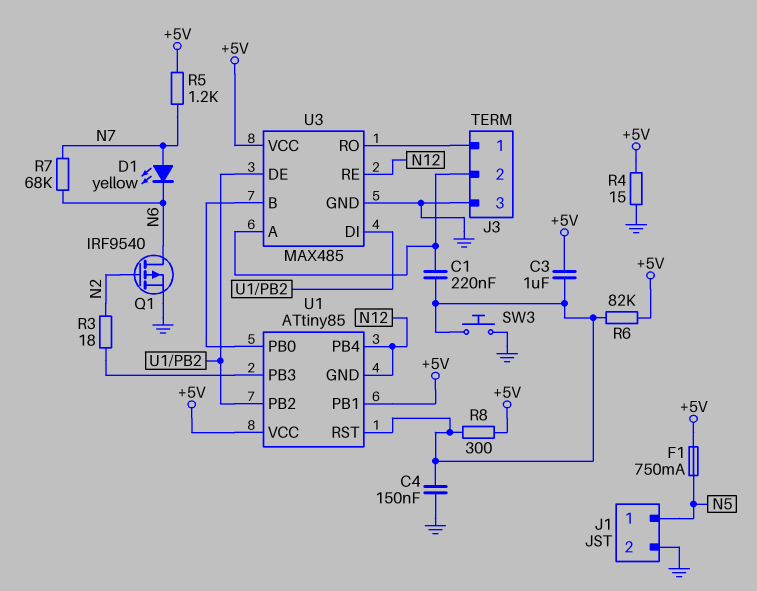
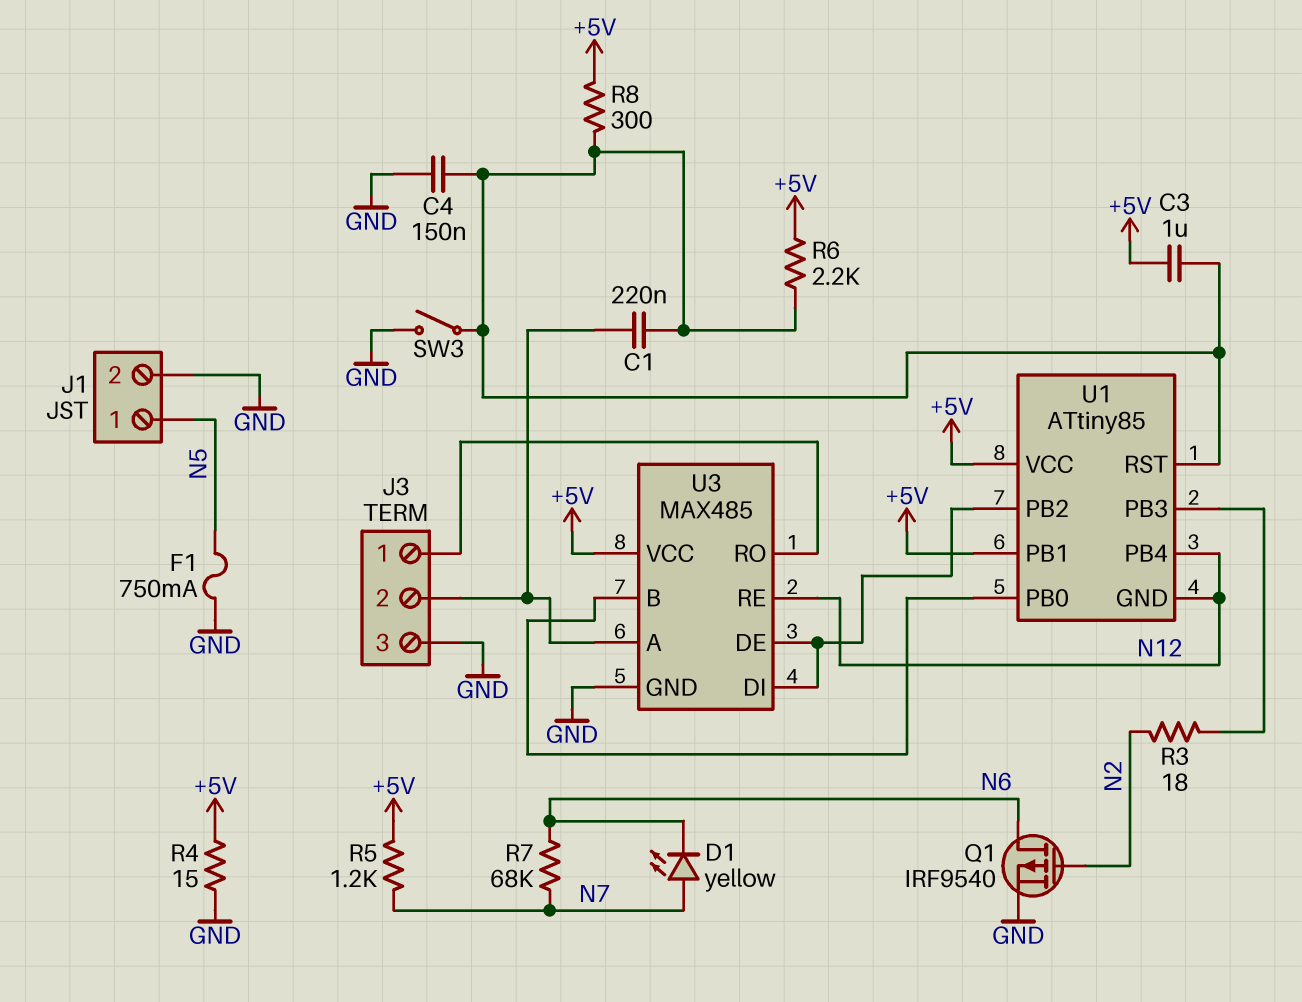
F1: 750mA (+5V, N5) -> 750mA (GND, N5)
R6: 82k (+5V, U1/RST) -> 2.2k (+5V, U1/RST)
SW3: button (GND, U1/RST) -> switch (GND, U1/RST)

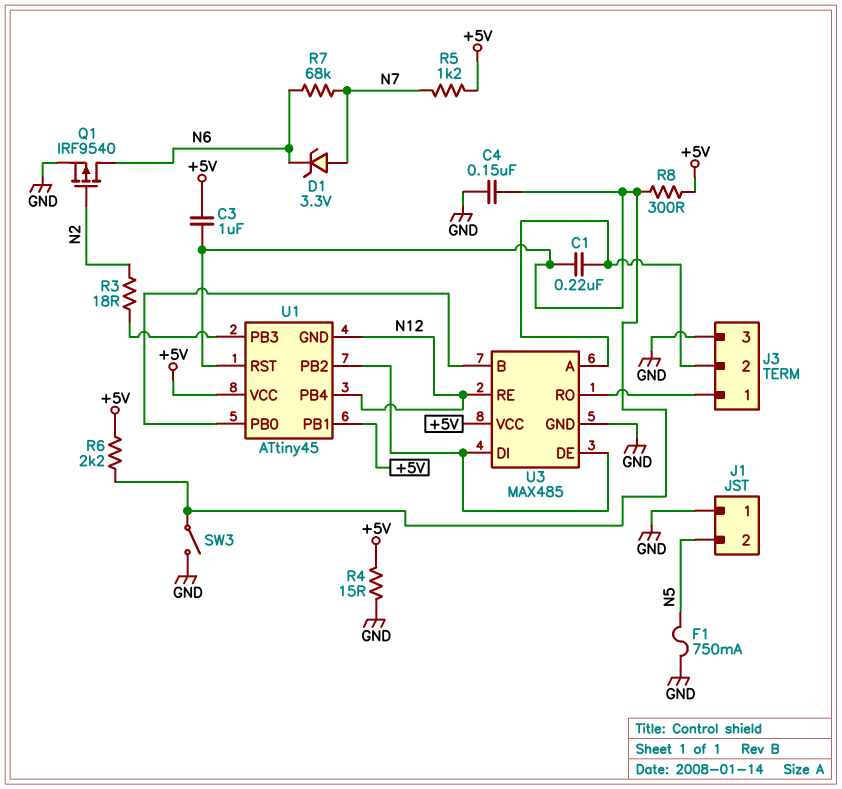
D1: LED yellow (A N7, K N6) -> zener 3.3V (A N7, K N6)
J1 pin 1: N5 -> GND
J1 pin 2: GND -> N5
U1: ATtiny85 -> ATtiny45

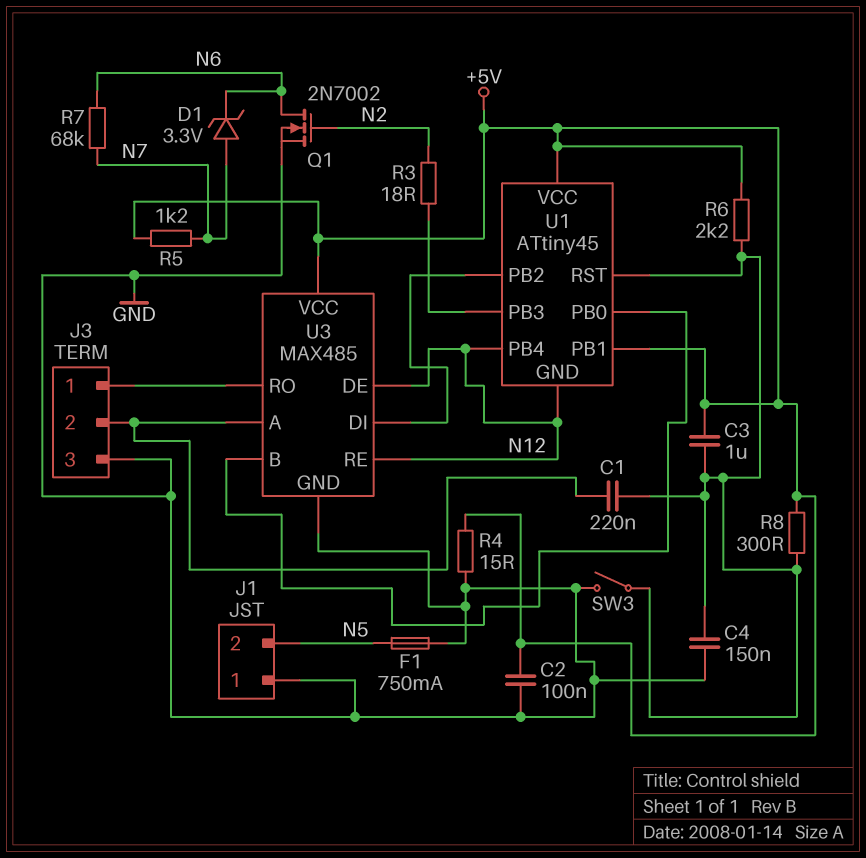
C2: none -> 100nF (+5V, GND)
Q1: PMOS IRF9540 (G N2, D N6, S GND) -> NMOS 2N7002 (G N2, D N6, S GND)
U3 pin DE: U1/PB2 -> N12

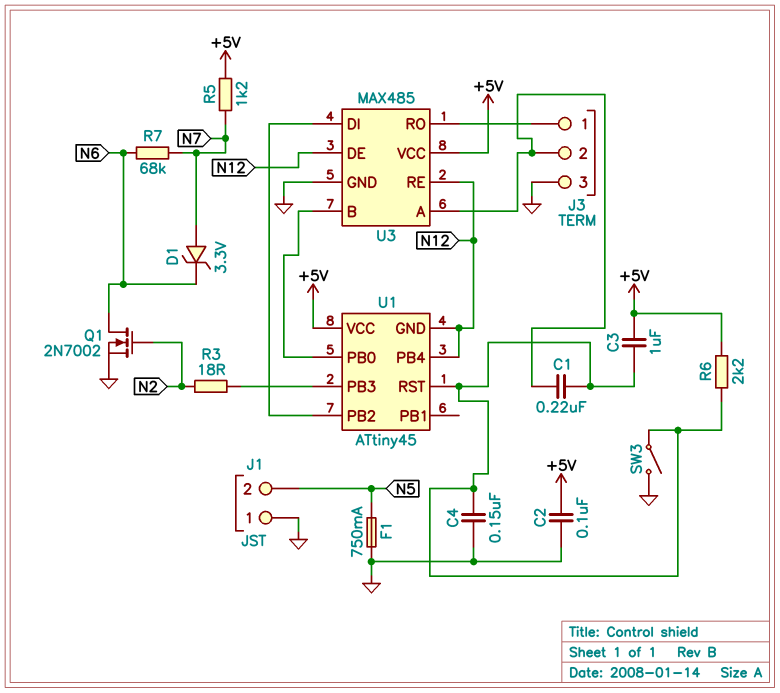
R4: 15 (+5V, GND) -> none
R8: 300 (+5V, U1/RST) -> none
U1 pin PB1: +5V -> none

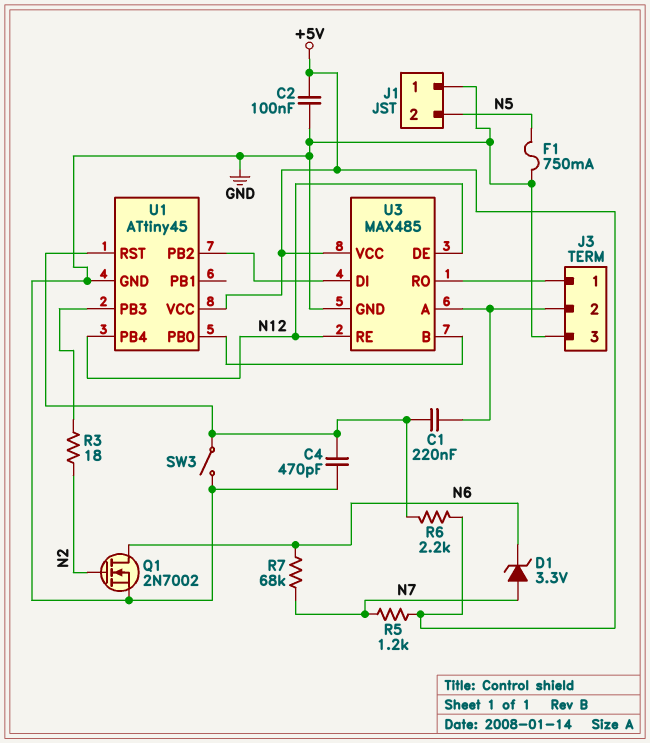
C3: 1uF (+5V, U1/RST) -> none
C4: 150nF (GND, U1/RST) -> 470pF (GND, U1/RST)
U1 pin GND: N12 -> GND

